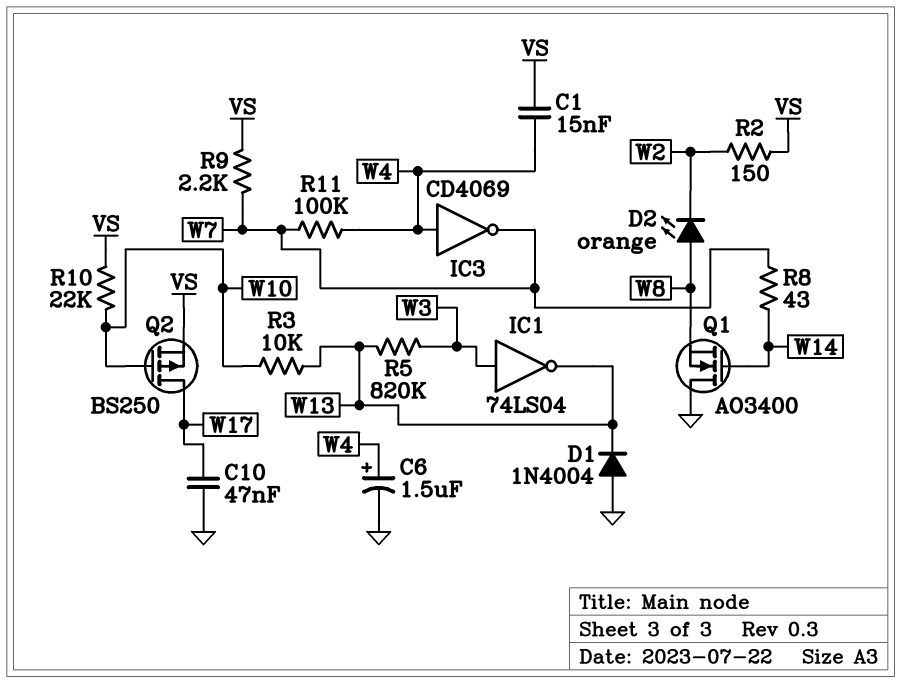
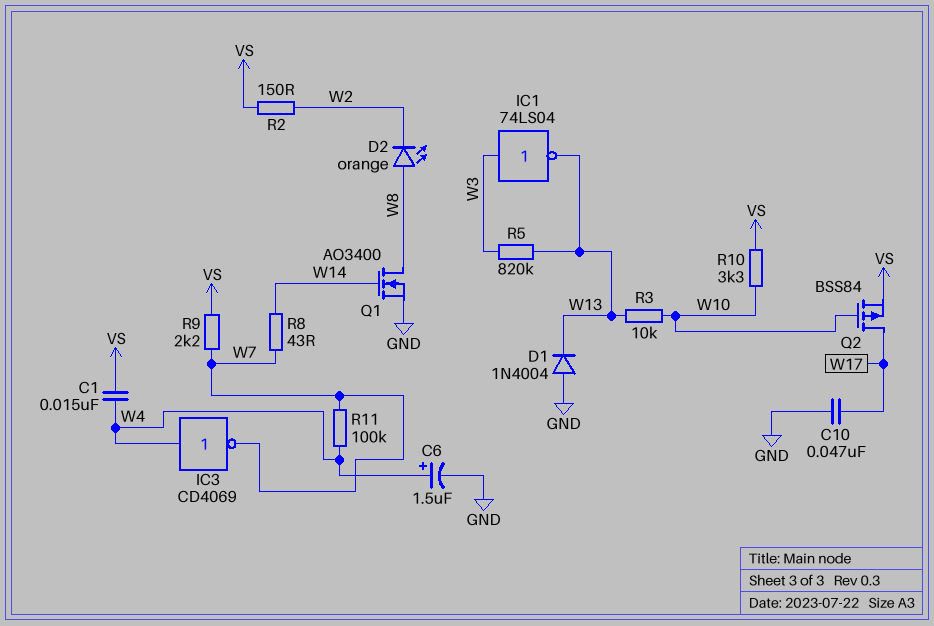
Q1: NMOS AO3400 (G W14, D GND, S W8) -> NMOS AO3400 (G W14, D W8, S GND)
Q2: PMOS BS250 (G W10, D W17, S VS) -> PMOS BSS84 (G W10, D W17, S VS)
R10: 22k (VS, W10) -> 3.3k (VS, W10)

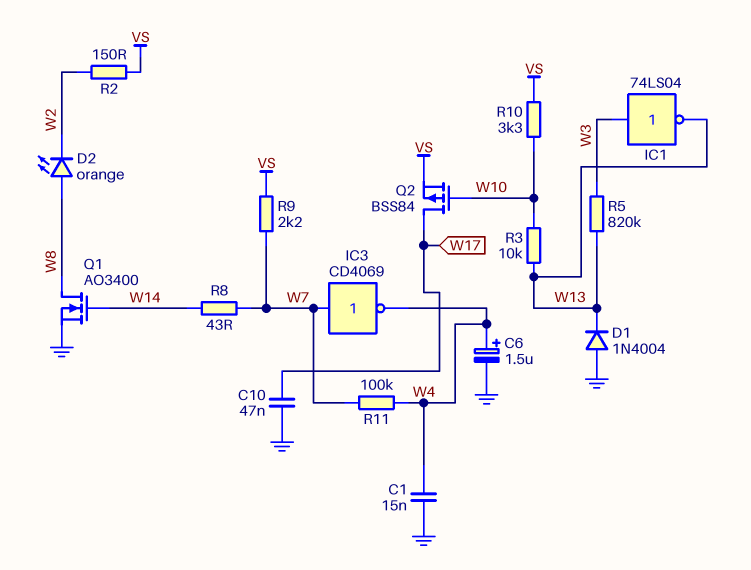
C1: 15nF (VS, W4) -> 15nF (GND, W4)
IC3: NOT CD4069 (in W4, out W7) -> NOT CD4069 (in W7, out W4)

